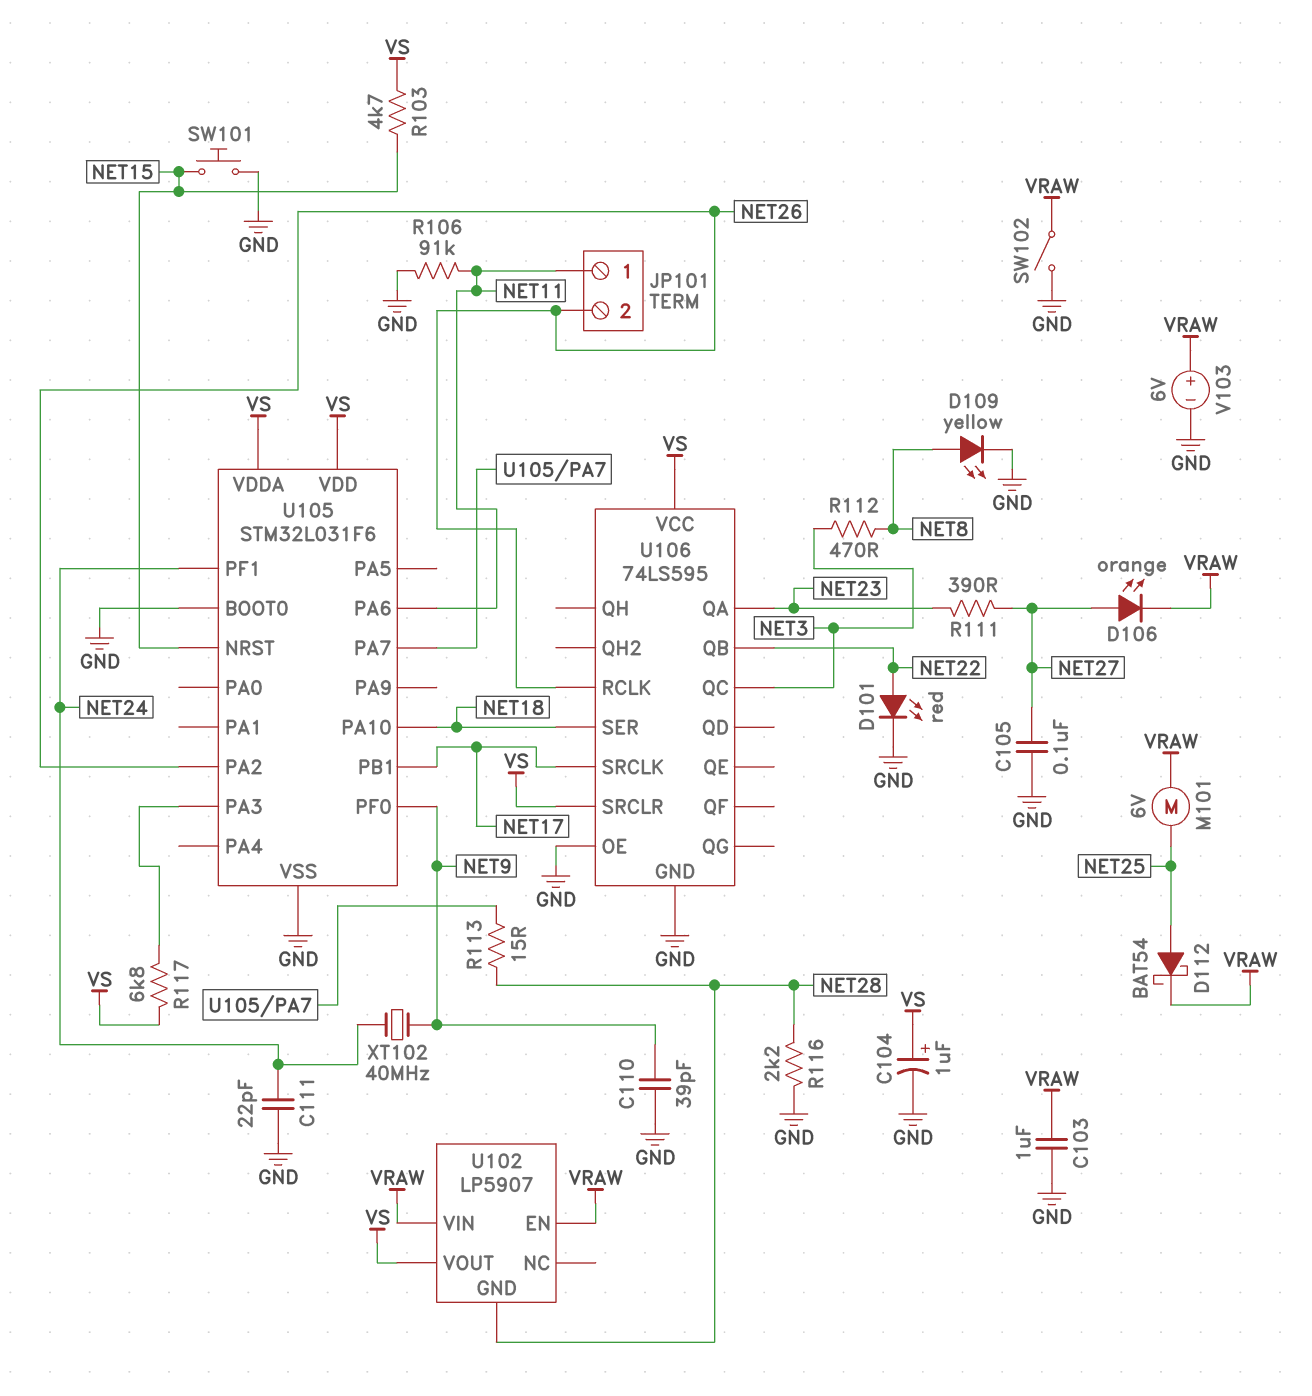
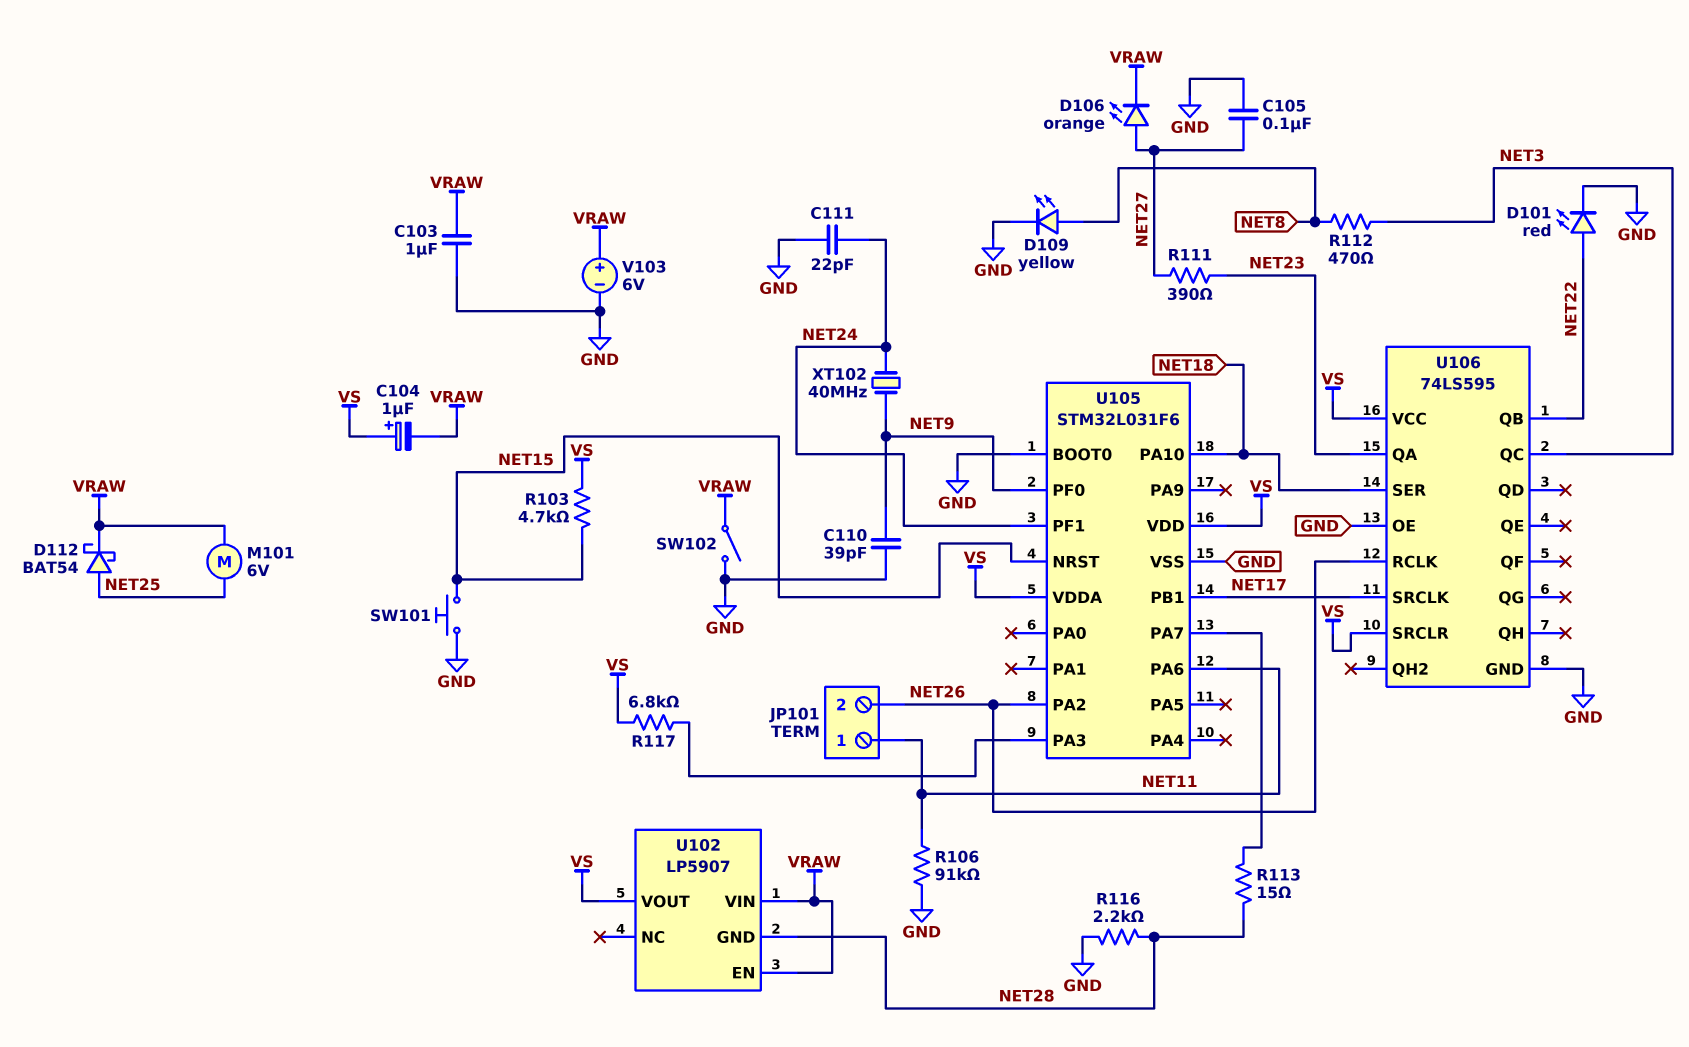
C104: 1uF (plus VS, minus GND) -> 1uF (plus VS, minus VRAW)

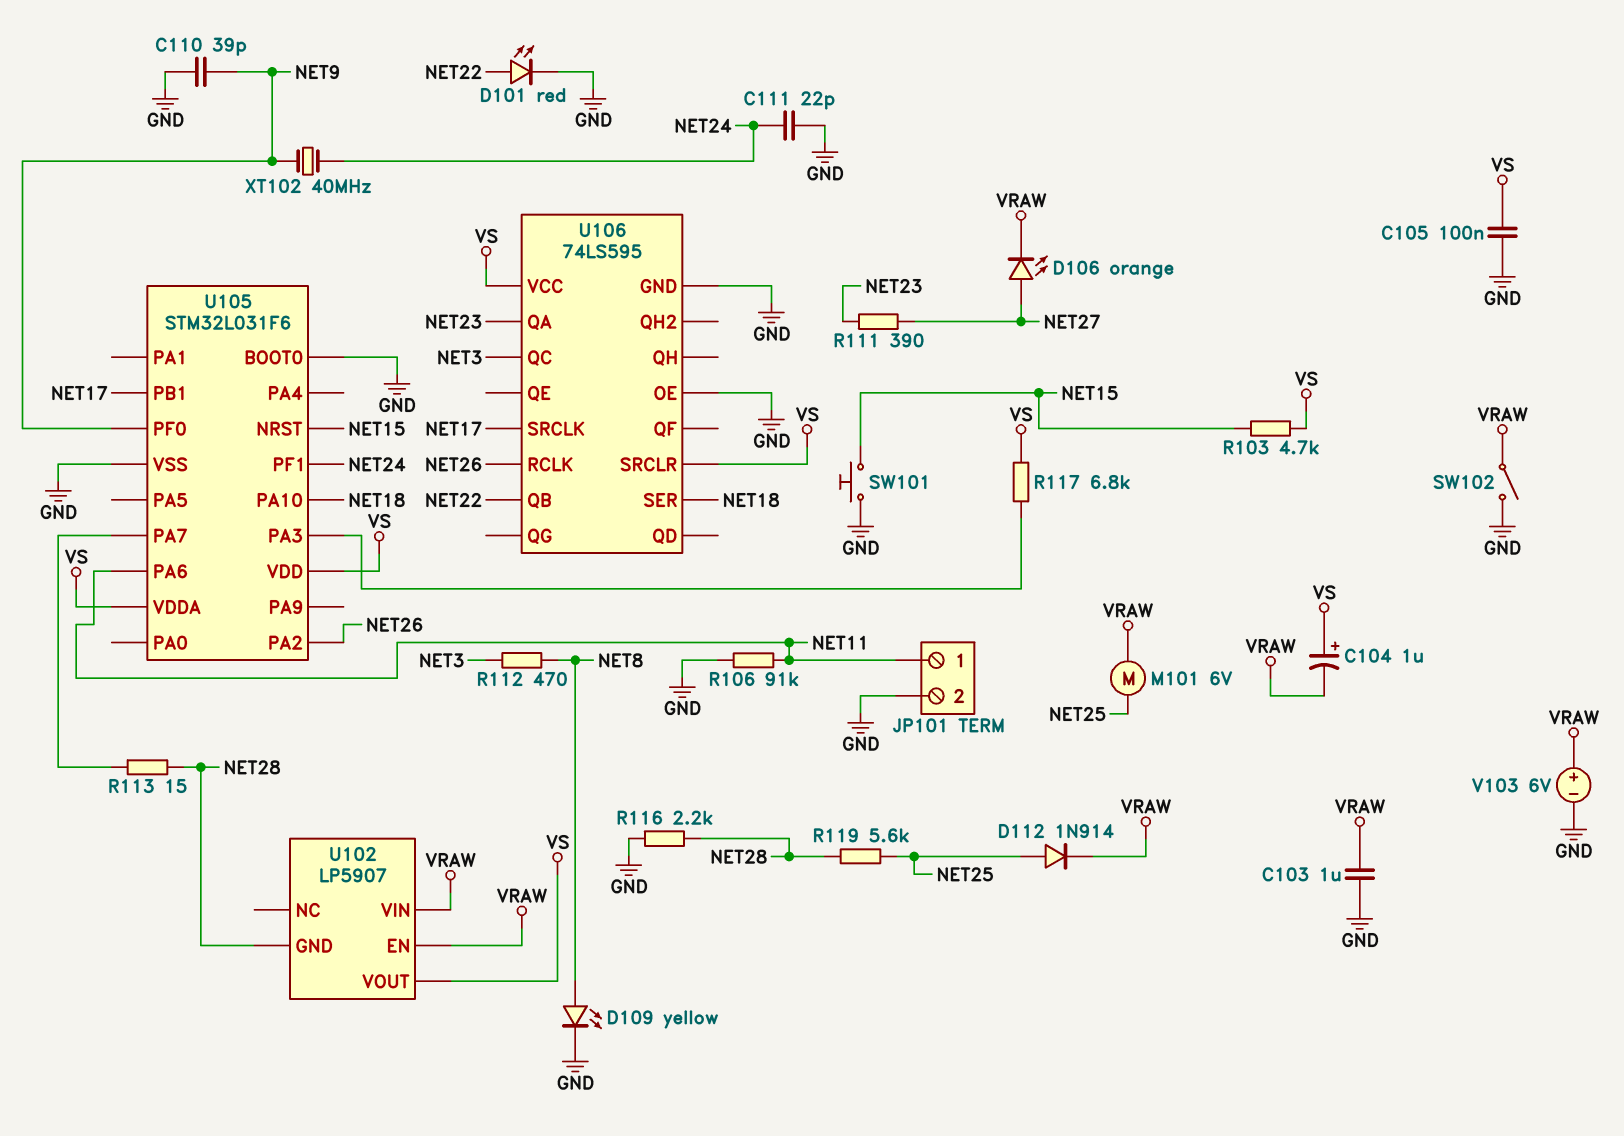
C105: 100nF (GND, NET27) -> 100nF (GND, VS)
D112: schottky BAT54 (A NET25, K VRAW) -> diode 1N914 (A NET25, K VRAW)
JP101 pin 2: NET26 -> GND
R119: none -> 5.6k (NET25, NET28)

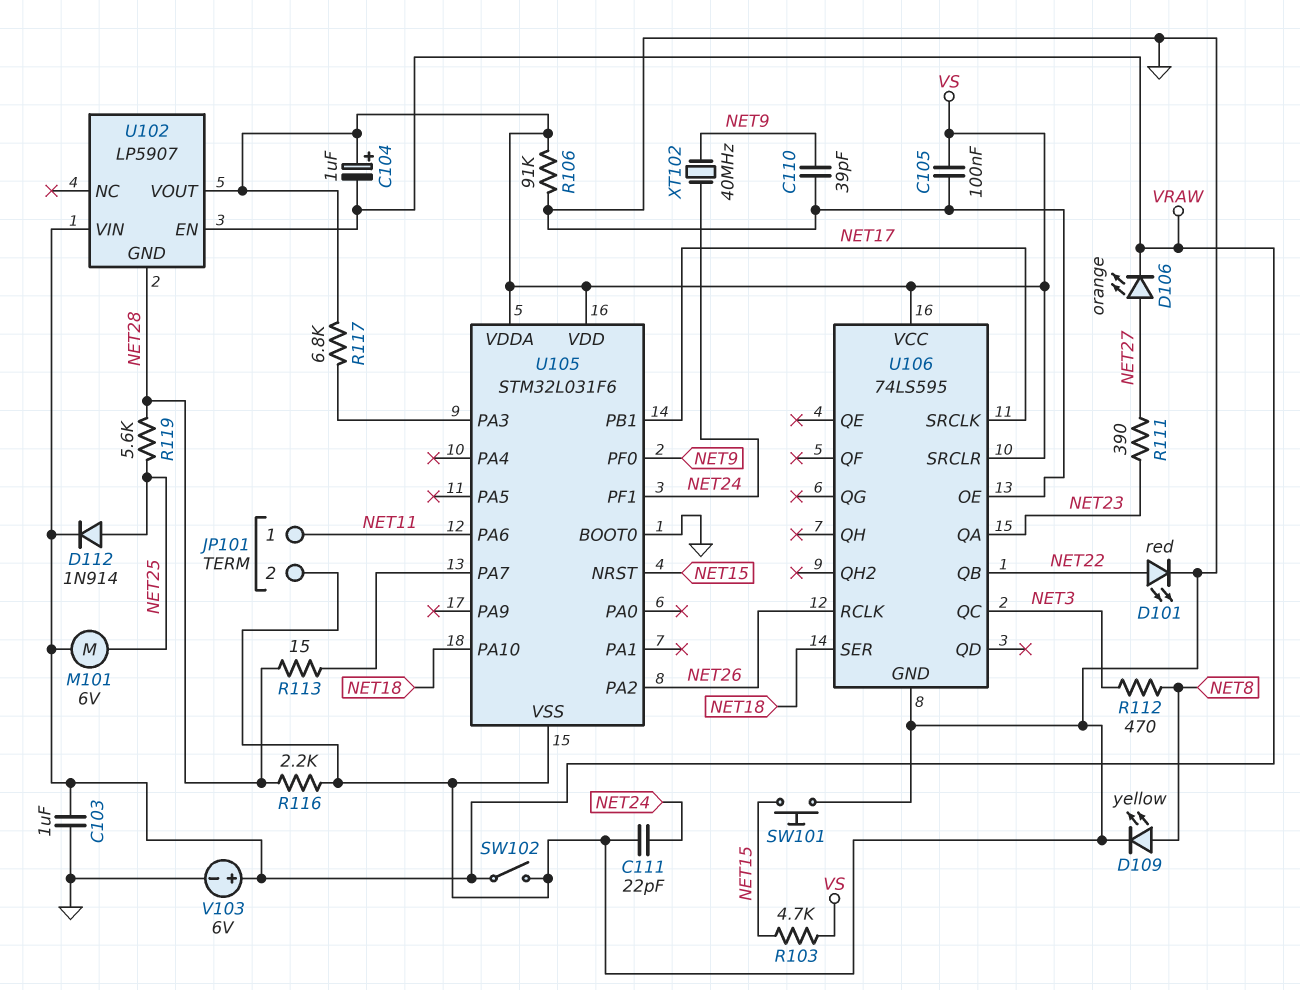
R106: 91k (GND, NET11) -> 91k (GND, VS)

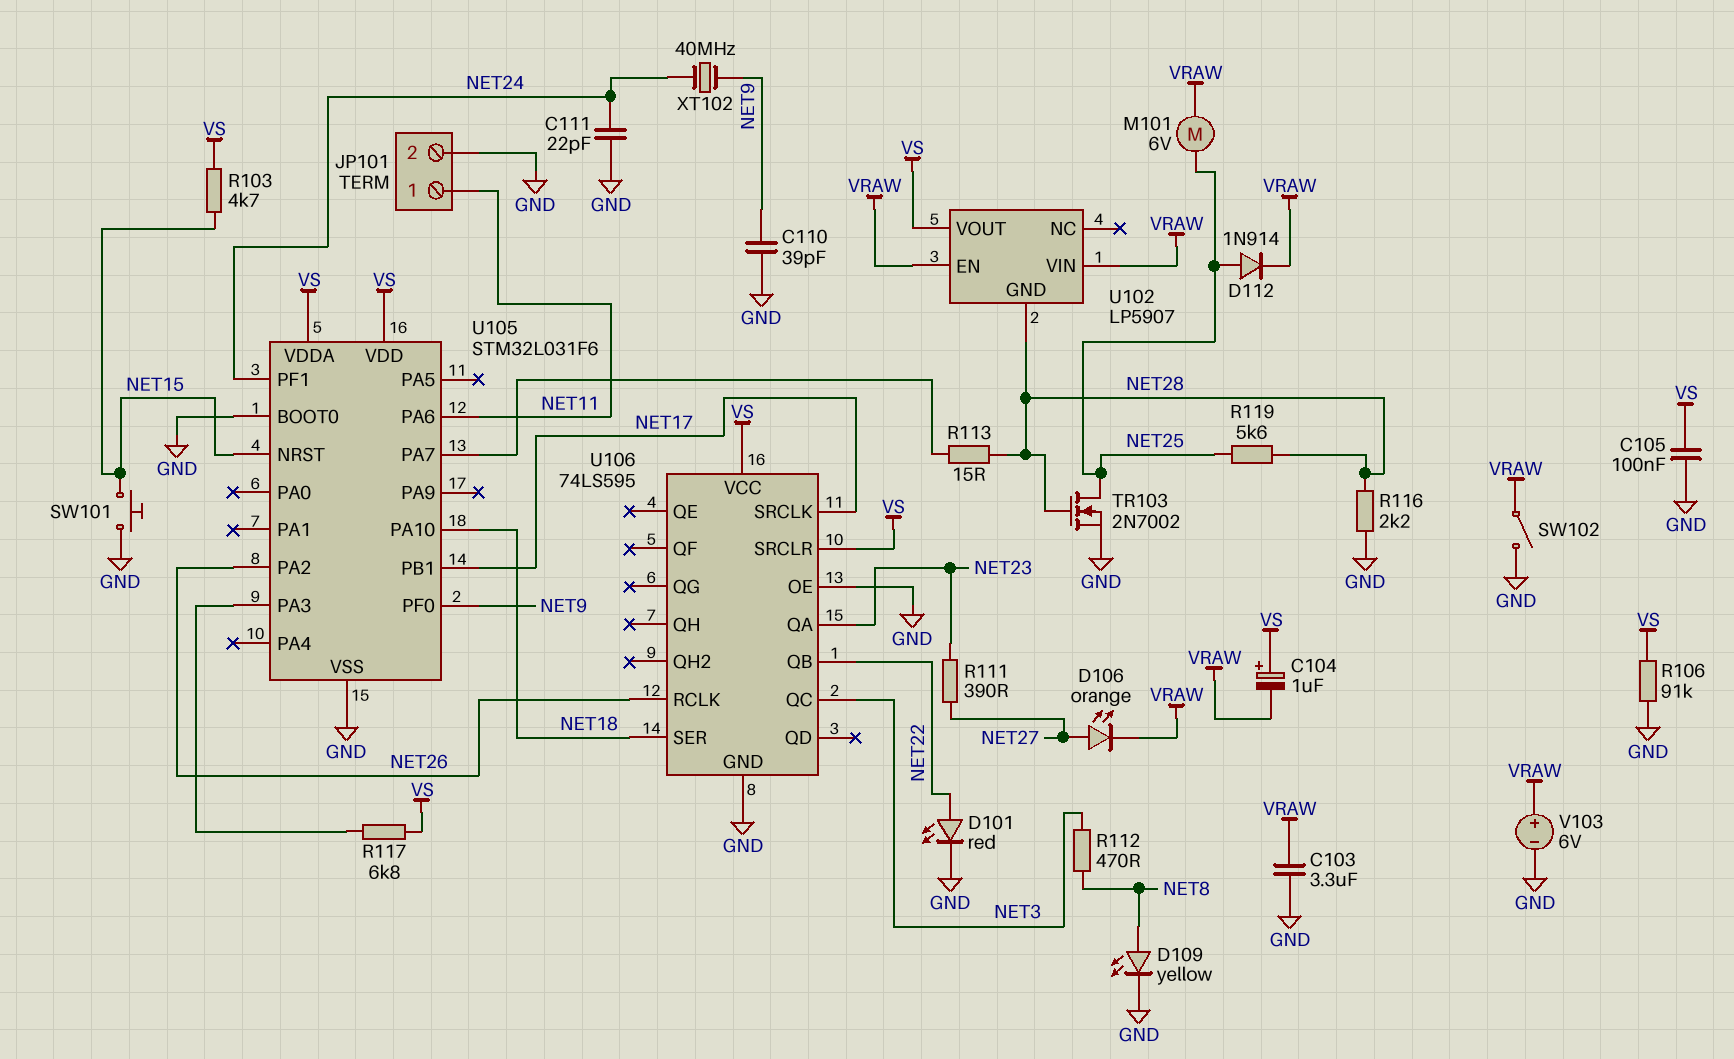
C103: 1uF (GND, VRAW) -> 3.3uF (GND, VRAW)
TR103: none -> NMOS 2N7002 (G NET28, D NET25, S GND)

